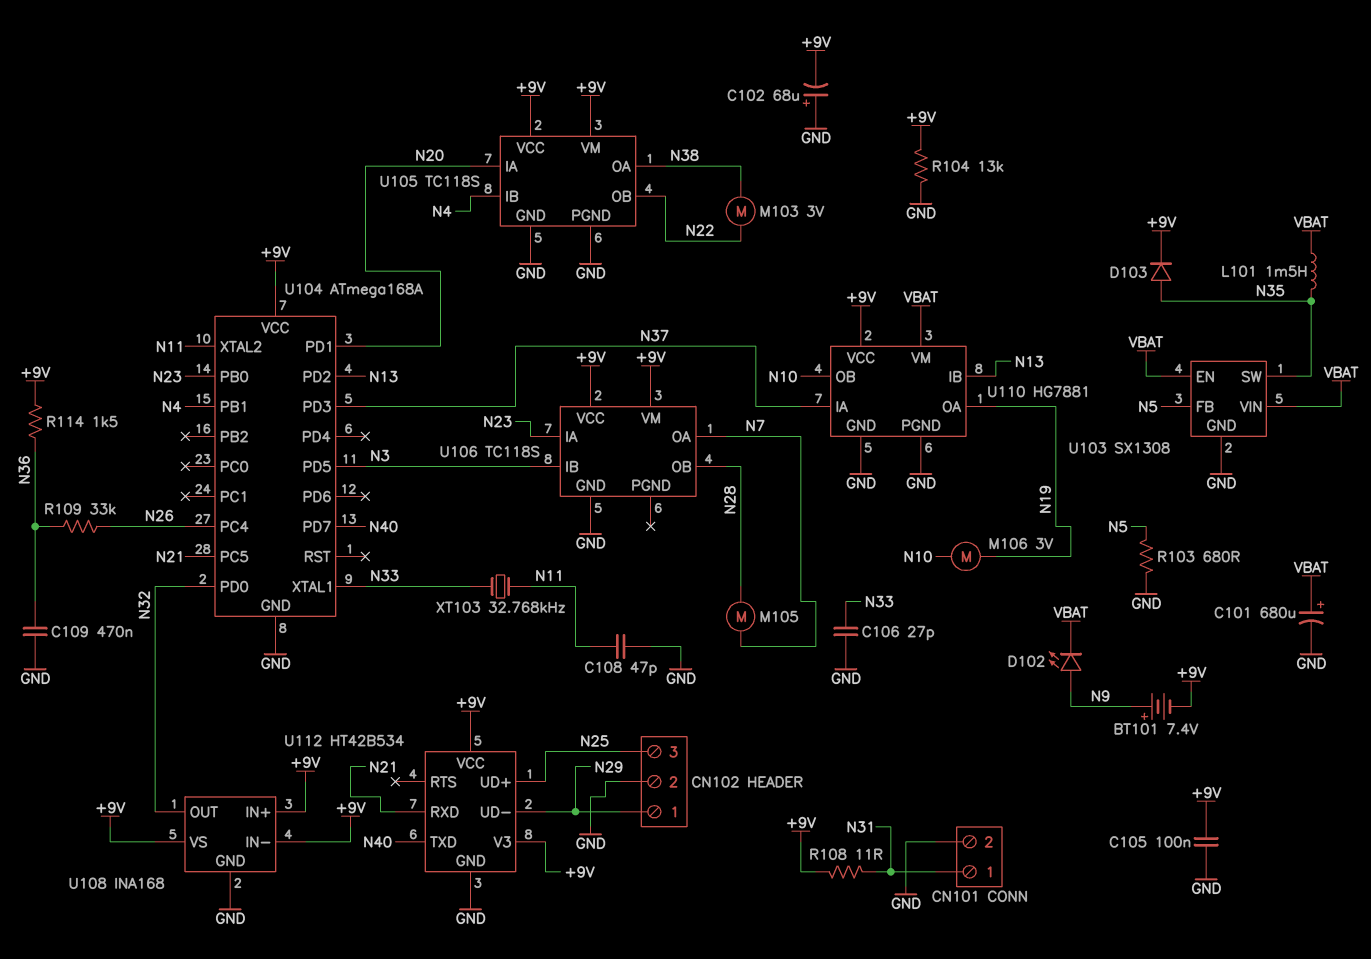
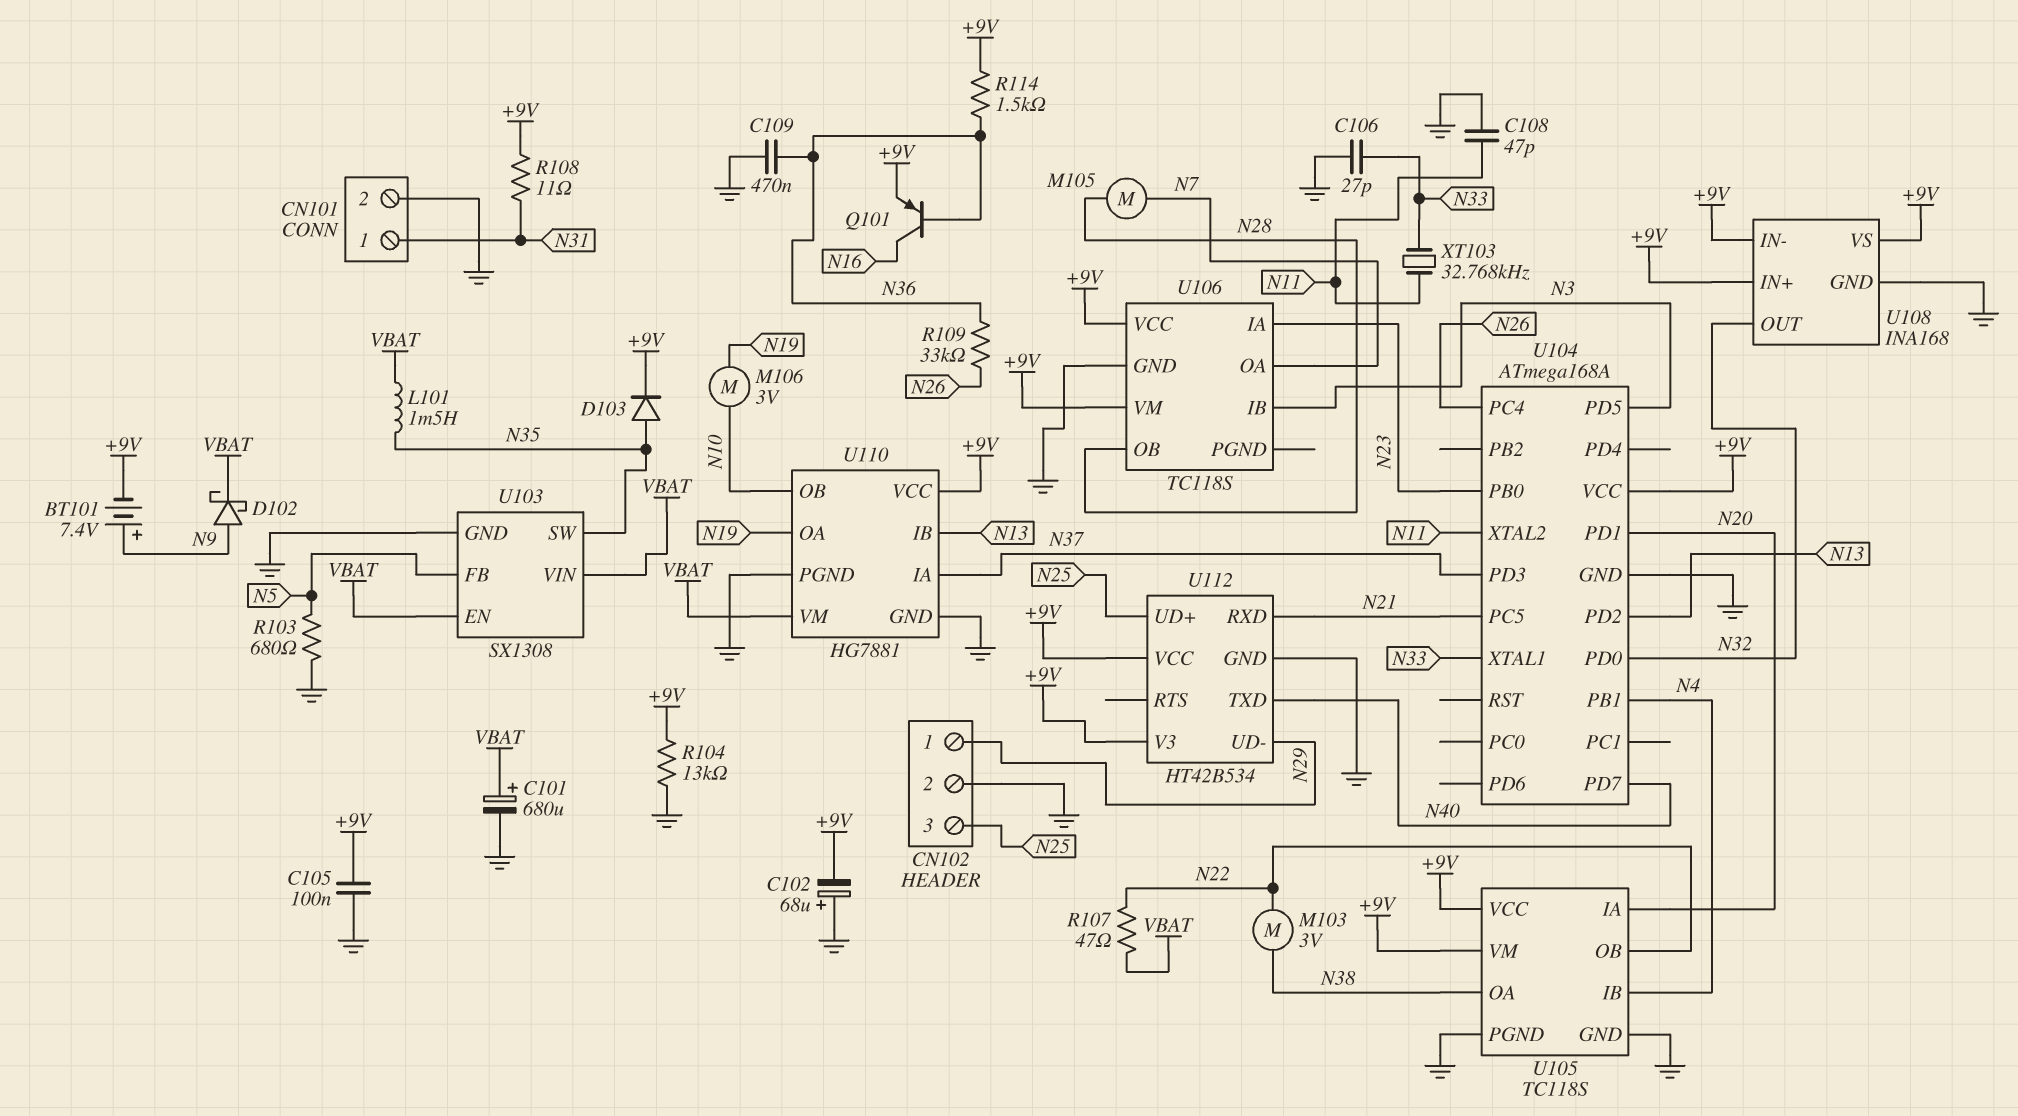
D102: LED (A N9, K VBAT) -> schottky (A N9, K VBAT)
Q101: none -> PNP (B N36, C N16, E +9V)
R107: none -> 47 (N22, VBAT)

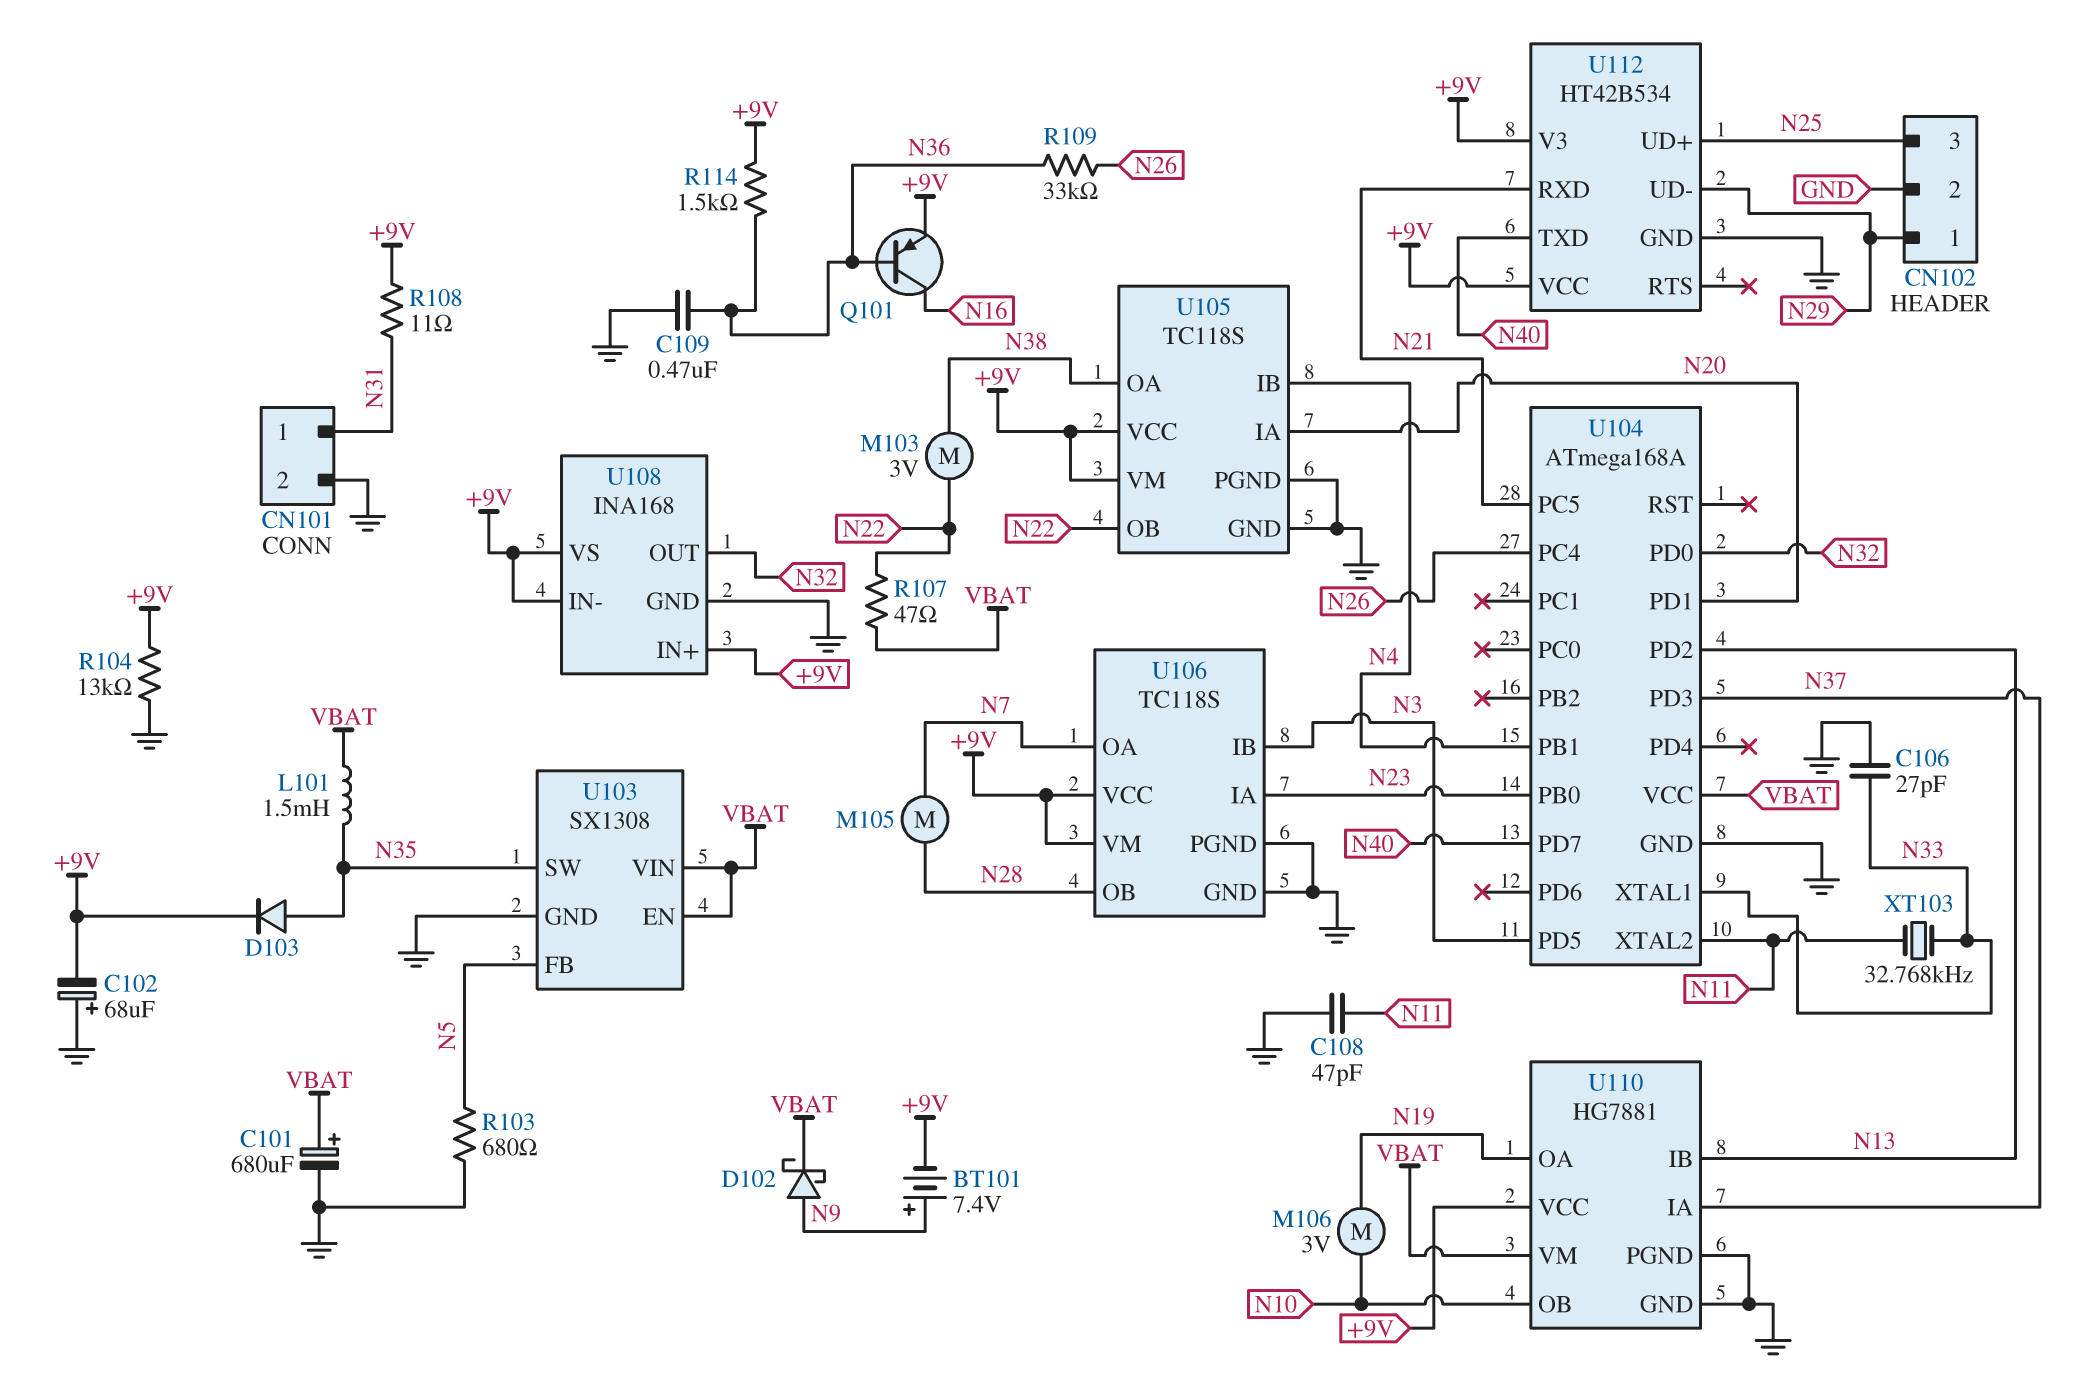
C105: 100nF (+9V, GND) -> none
U104 pin VCC: +9V -> VBAT
U106 pin PGND: none -> GND

